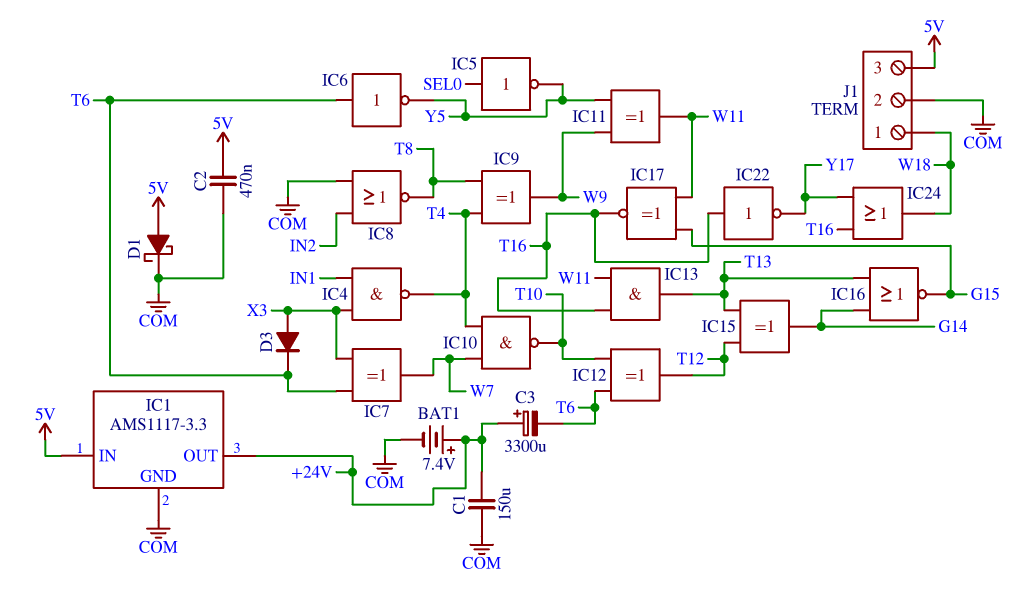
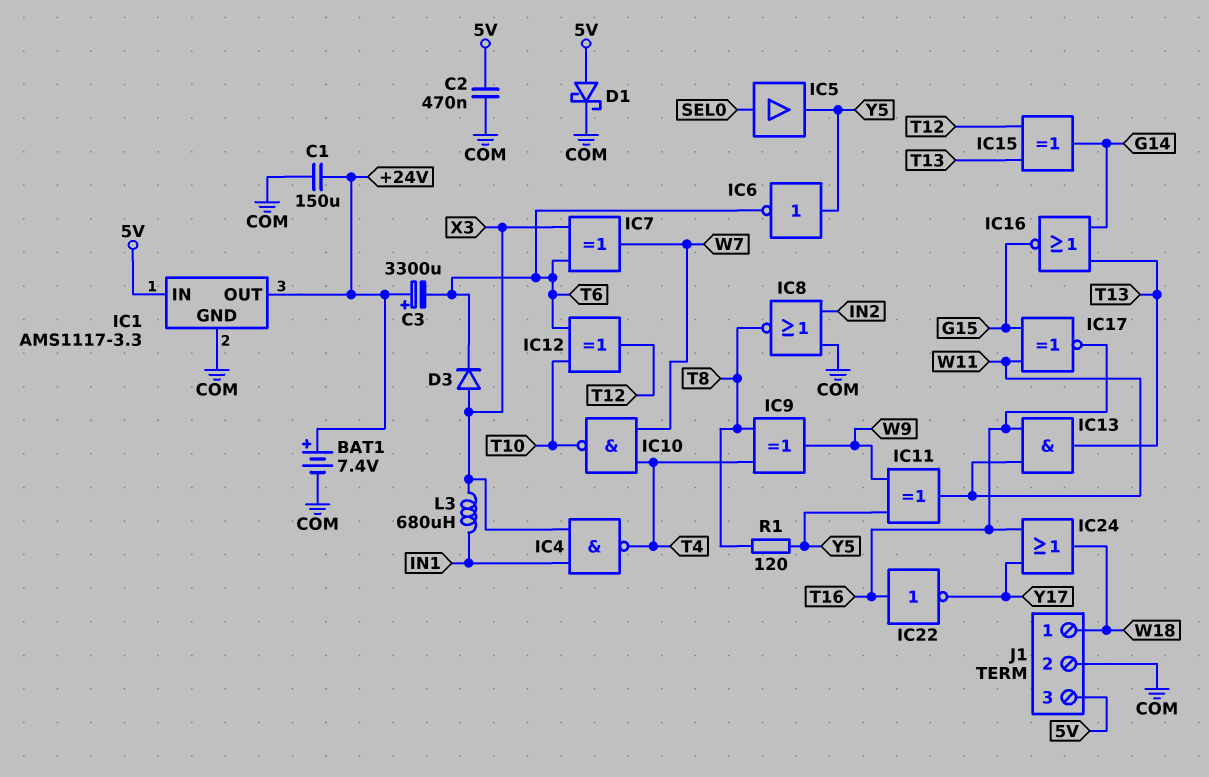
IC5: NOT (in SEL0, out Y5) -> buffer (in SEL0, out Y5)
IC6: NOT (in T6, out Y5) -> NOT (in Y5, out T6)
L3: none -> 680uH (IN1, X3)
R1: none -> 120 (T8, Y5)

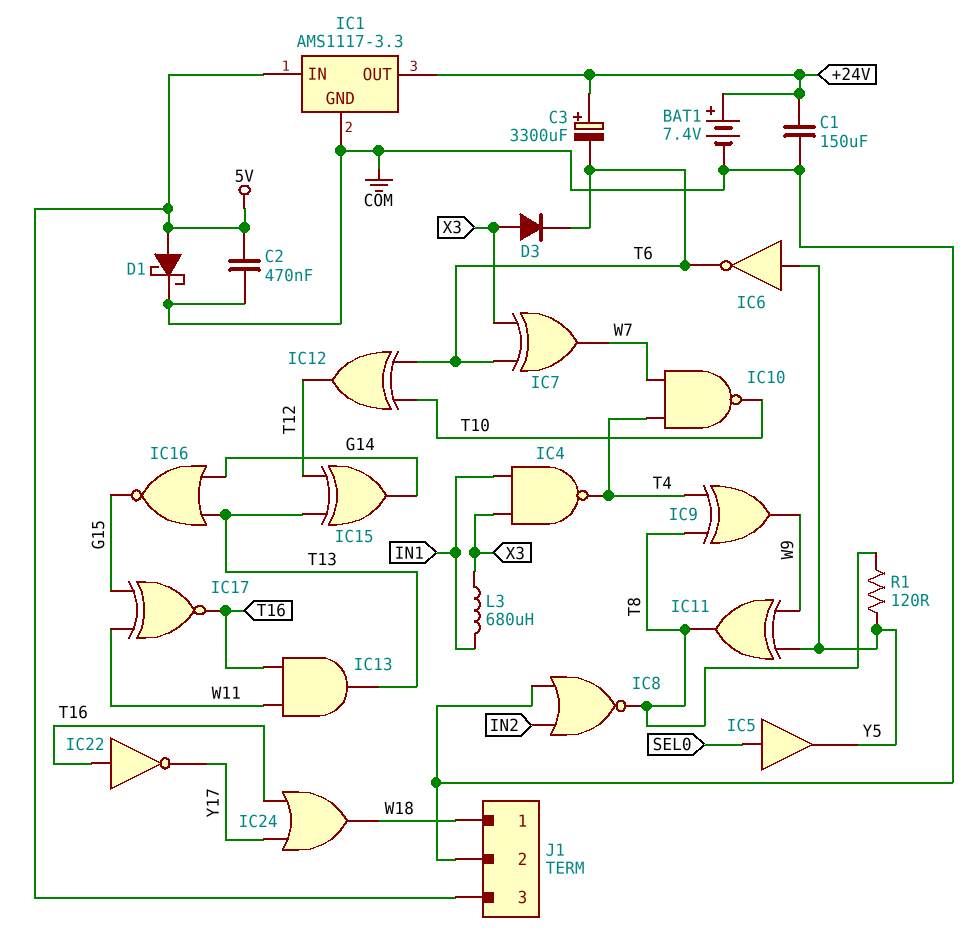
IC11: XOR (in W9, in Y5, out W11) -> XOR (in W9, in Y5, out T8)

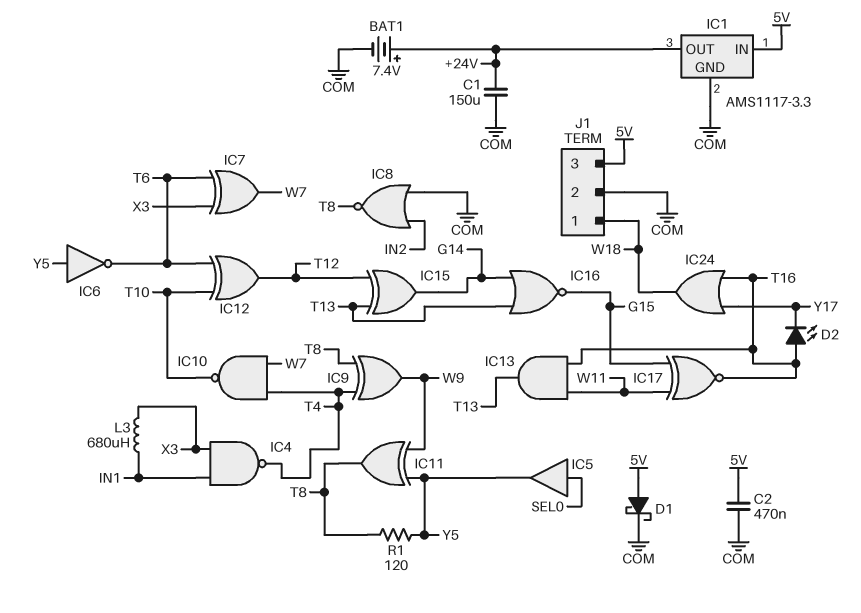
C3: 3300uF (plus +24V, minus T6) -> none
D2: none -> LED (A T16, K Y17)
D3: diode (A X3, K T6) -> none
IC22: NOT (in T16, out Y17) -> none

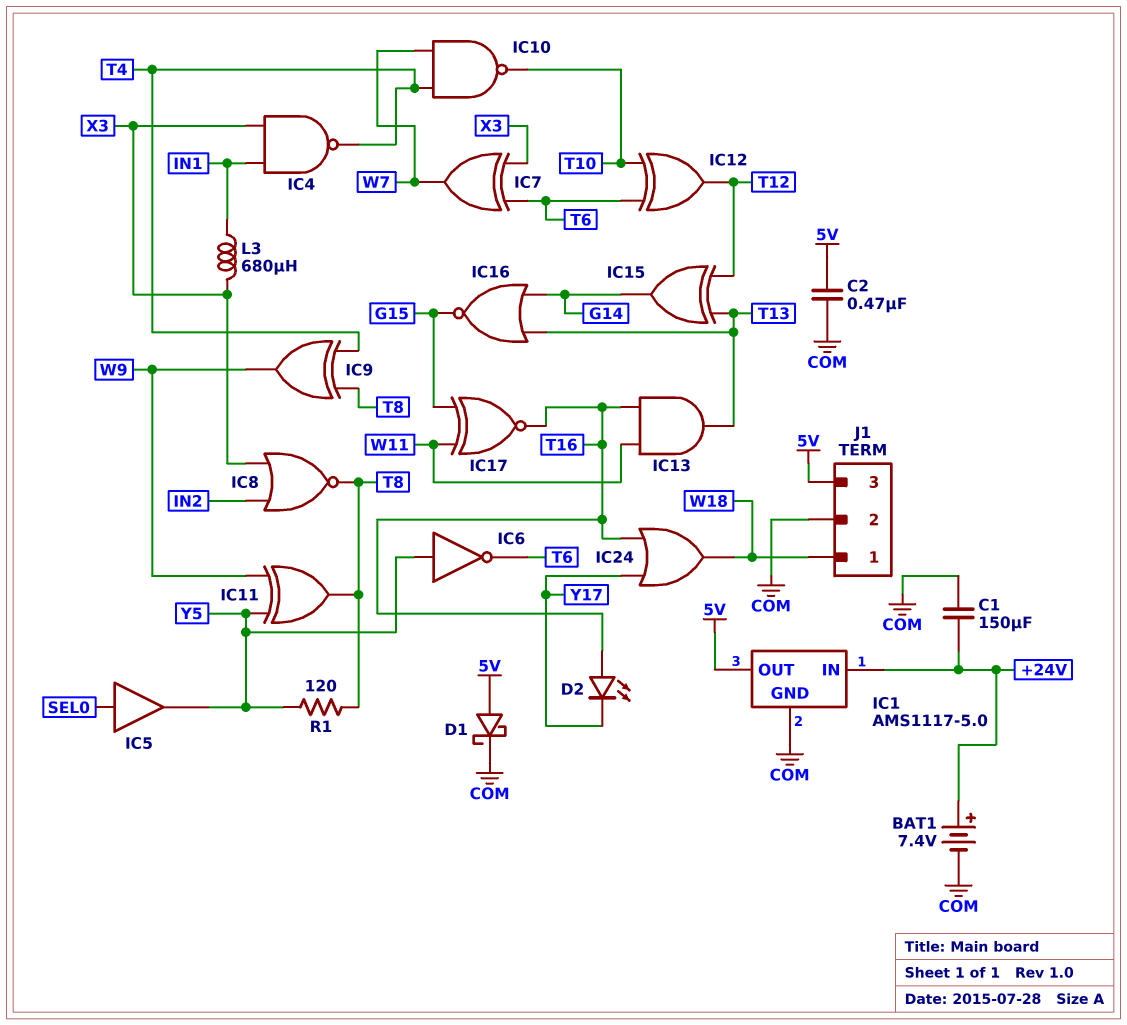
IC1: AMS1117-3.3 -> AMS1117-5.0
IC1 pin IN: 5V -> +24V
IC1 pin OUT: +24V -> 5V
IC8: NOR (in COM, in IN2, out T8) -> NOR (in IN2, in X3, out T8)

